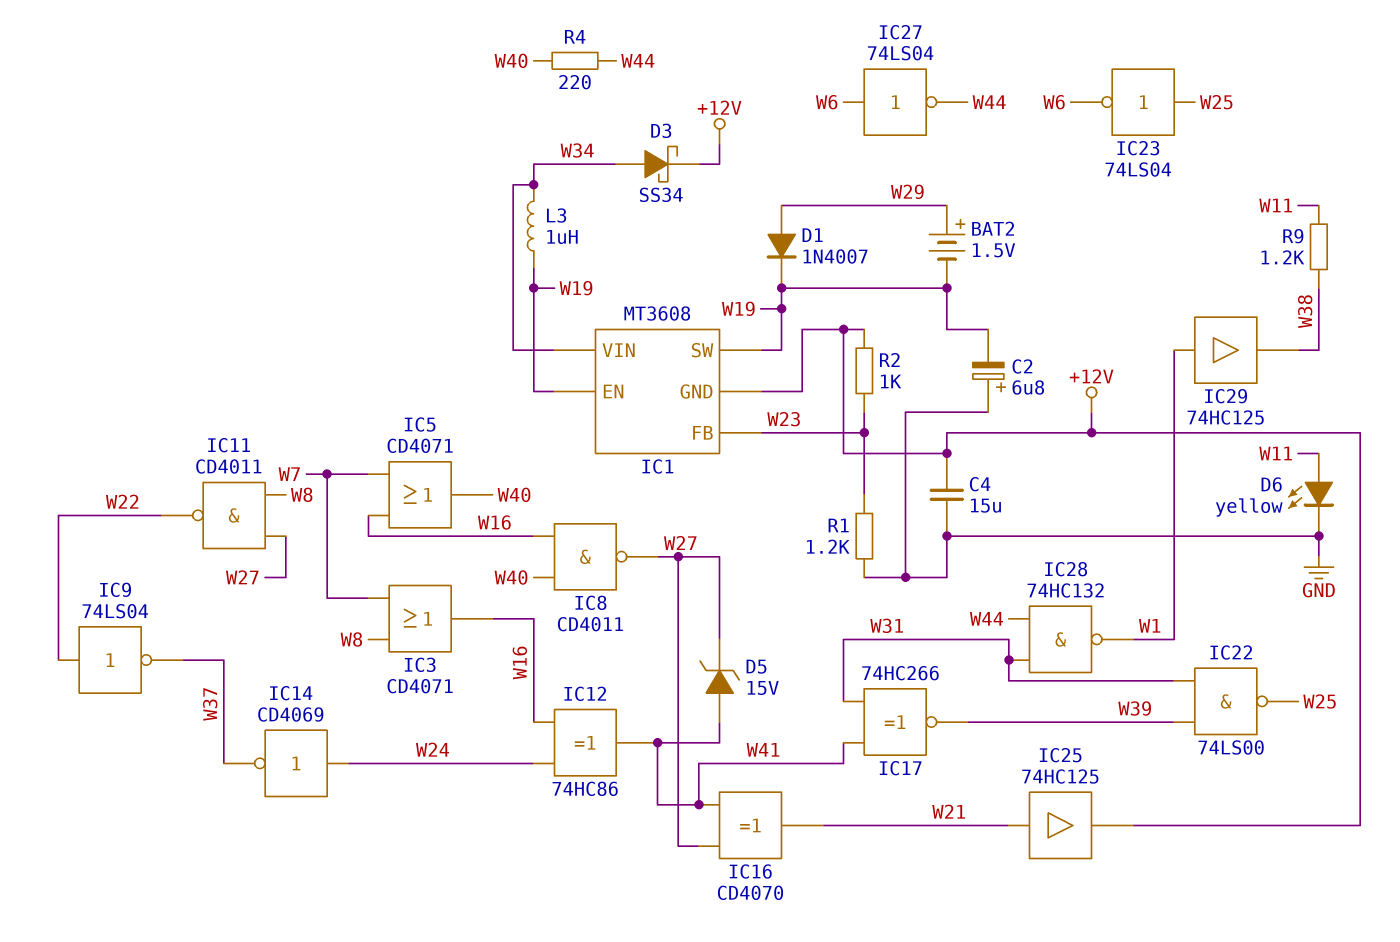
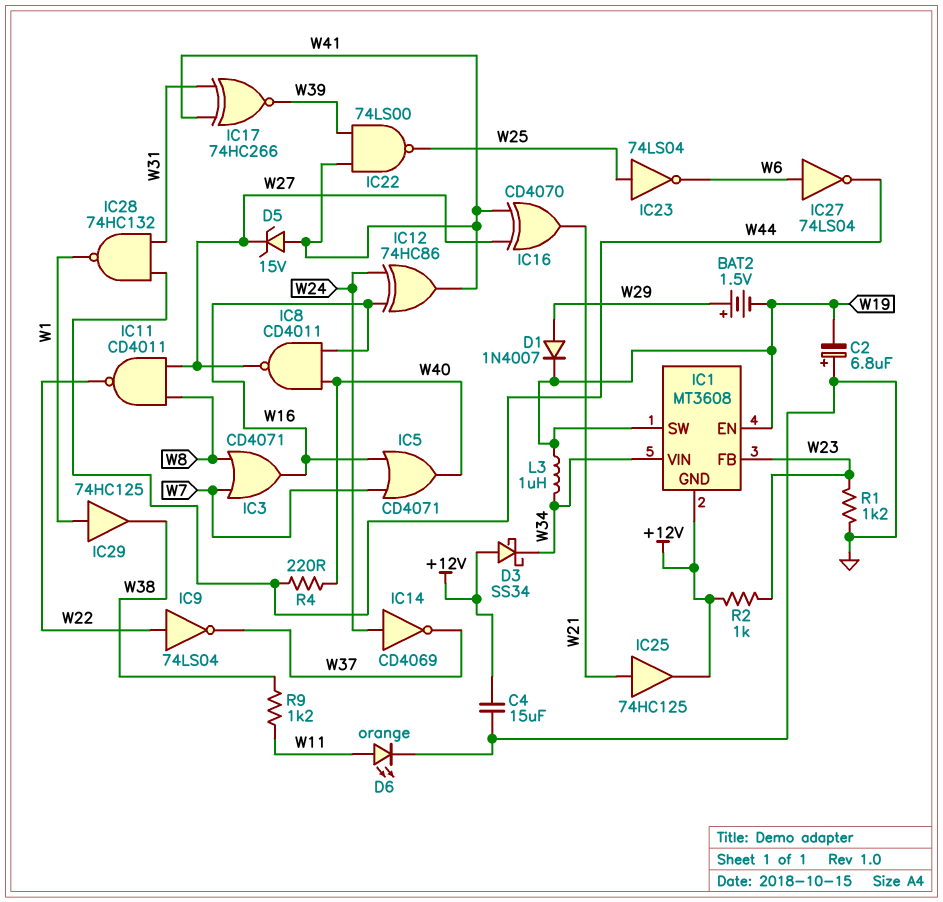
D3: schottky SS34 (A W34, K +12V) -> schottky SS34 (A +12V, K W34)
D6: LED yellow (A W11, K GND) -> LED orange (A W11, K GND)
IC22: NAND 74LS00 (in W31, in W39, out W25) -> NAND 74LS00 (in W39, in W41, out W25)

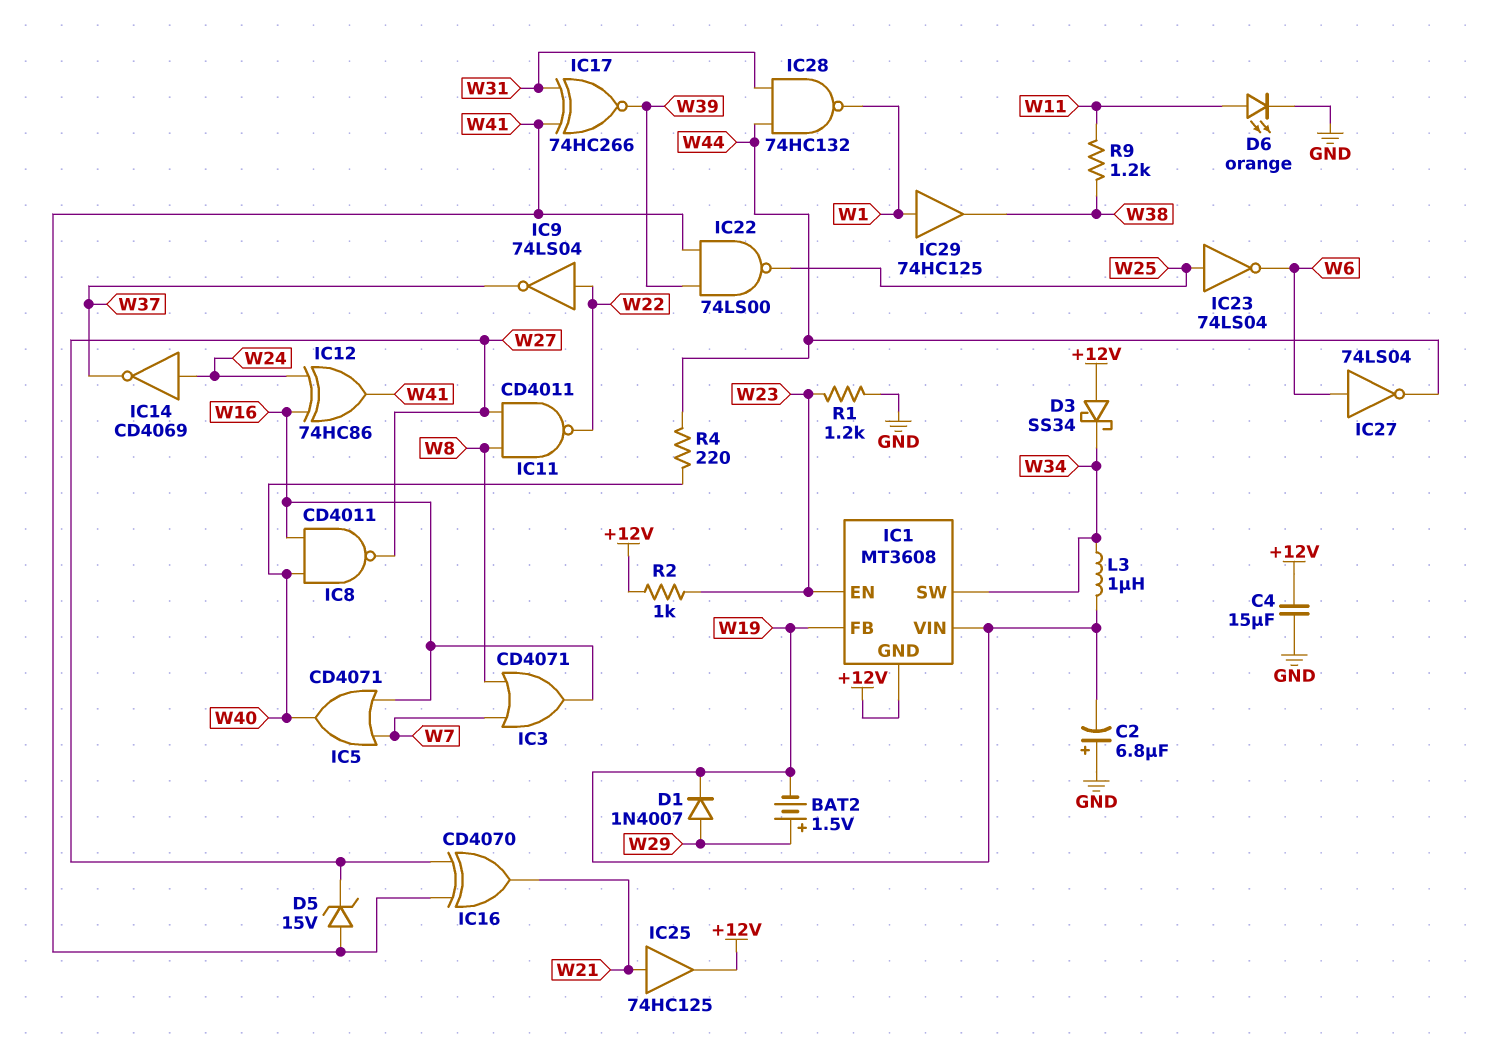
IC1 pin EN: W19 -> W23
IC1 pin FB: W23 -> W19
IC1 pin SW: W19 -> W34
IC1 pin VIN: W34 -> W19

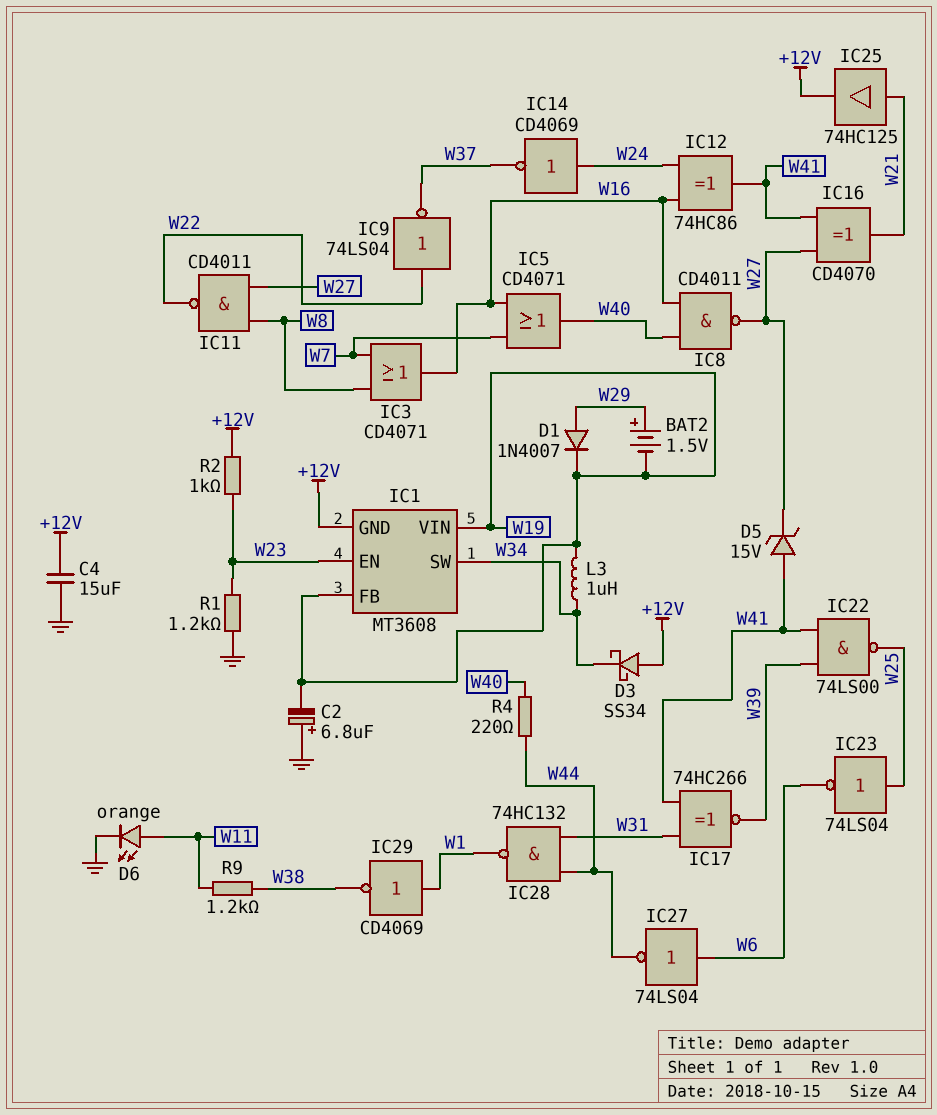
IC29: buffer 74HC125 (in W1, out W38) -> NOT CD4069 (in W1, out W38)

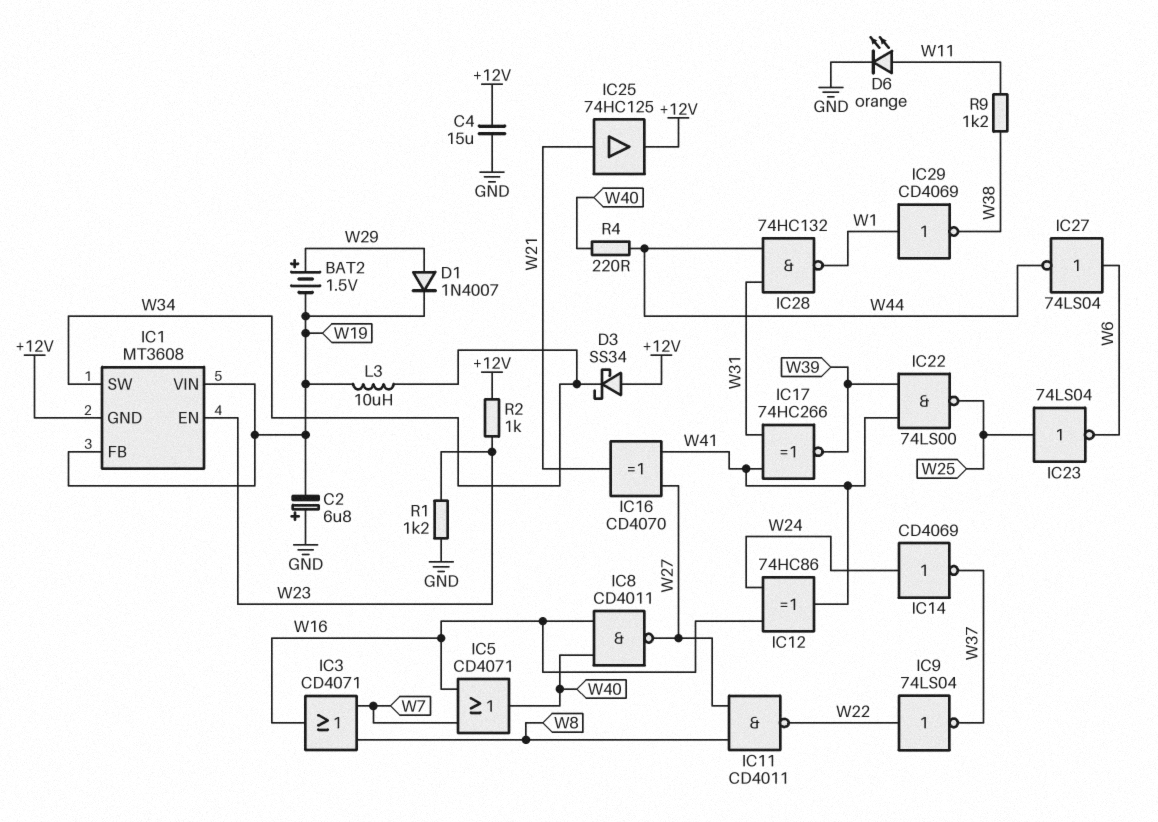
D5: zener 15V (A W41, K W27) -> none
L3: 1uH (W19, W34) -> 10uH (W19, W34)

